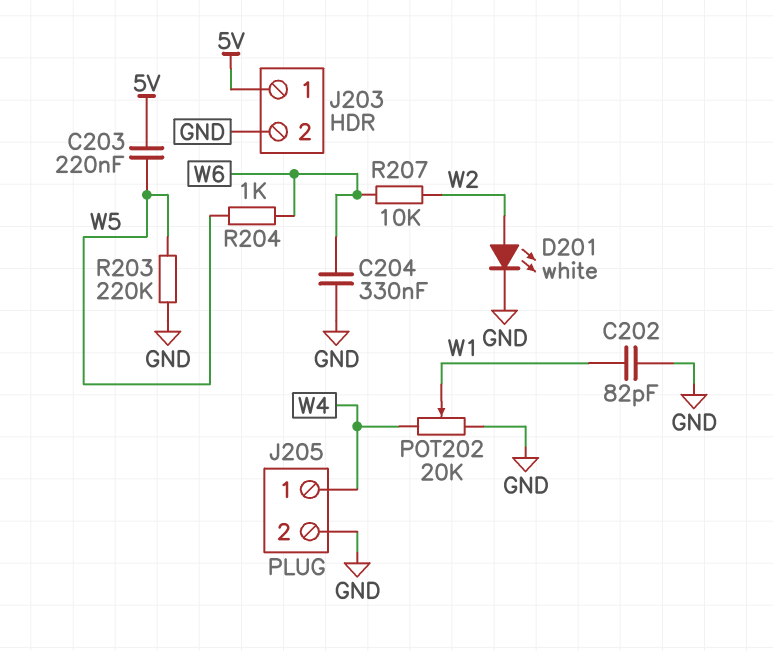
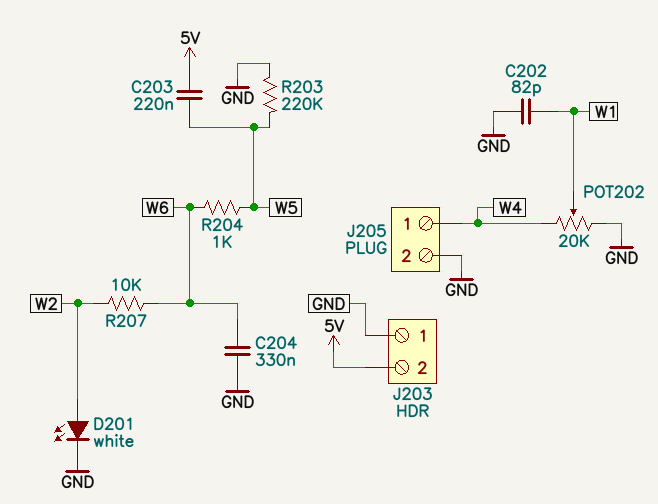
J203 pin 1: 5V -> GND
J203 pin 2: GND -> 5V

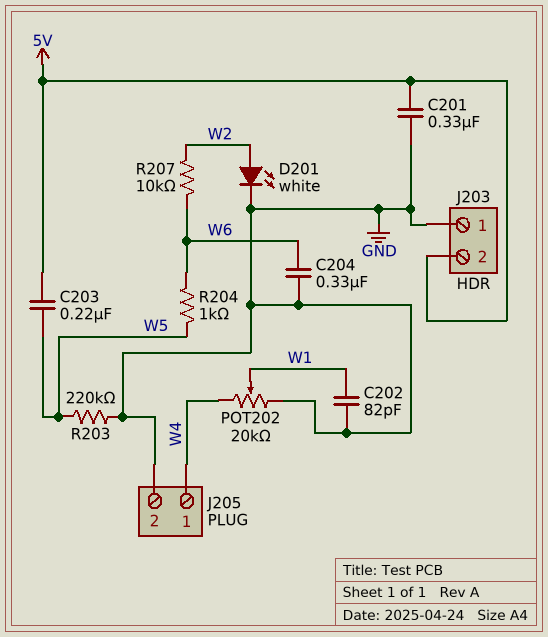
C201: none -> 330nF (5V, GND)

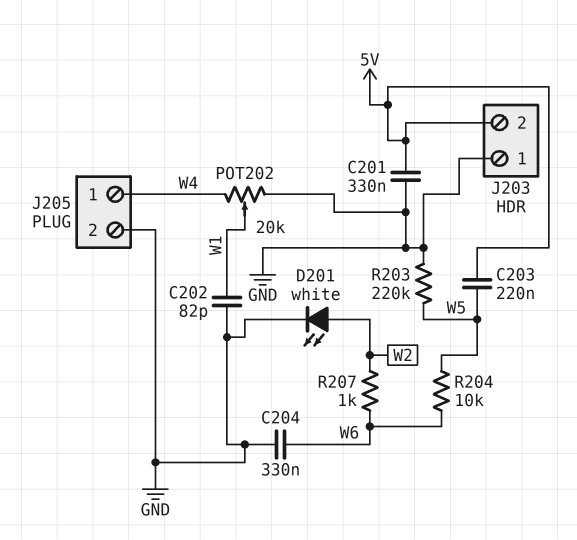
R204: 1k (W5, W6) -> 10k (W5, W6)
R207: 10k (W2, W6) -> 1k (W2, W6)

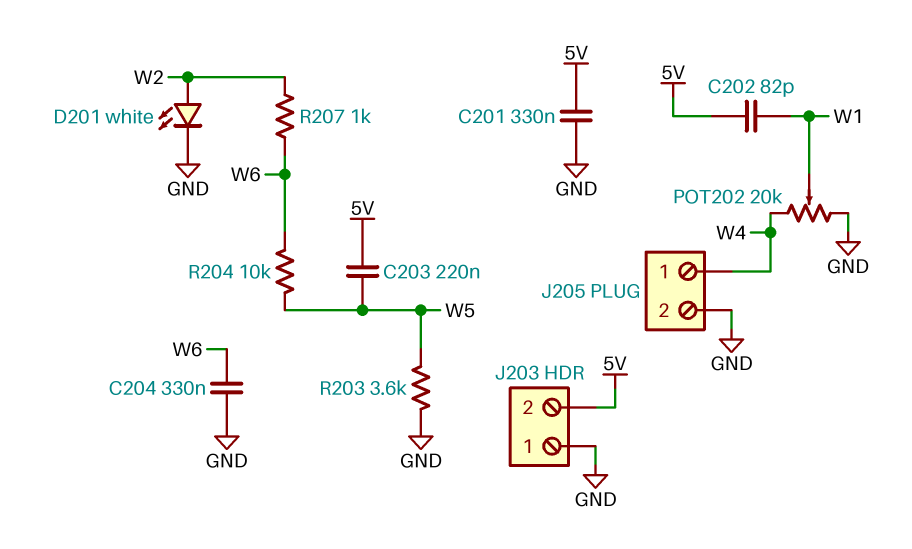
C202: 82pF (GND, W1) -> 82pF (5V, W1)
R203: 220k (GND, W5) -> 3.6k (GND, W5)

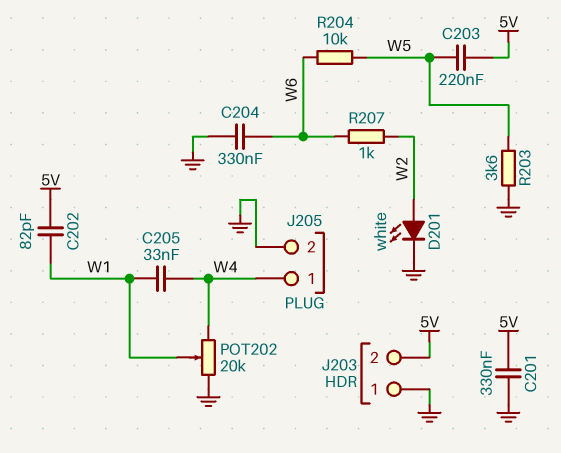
C205: none -> 33nF (W1, W4)

